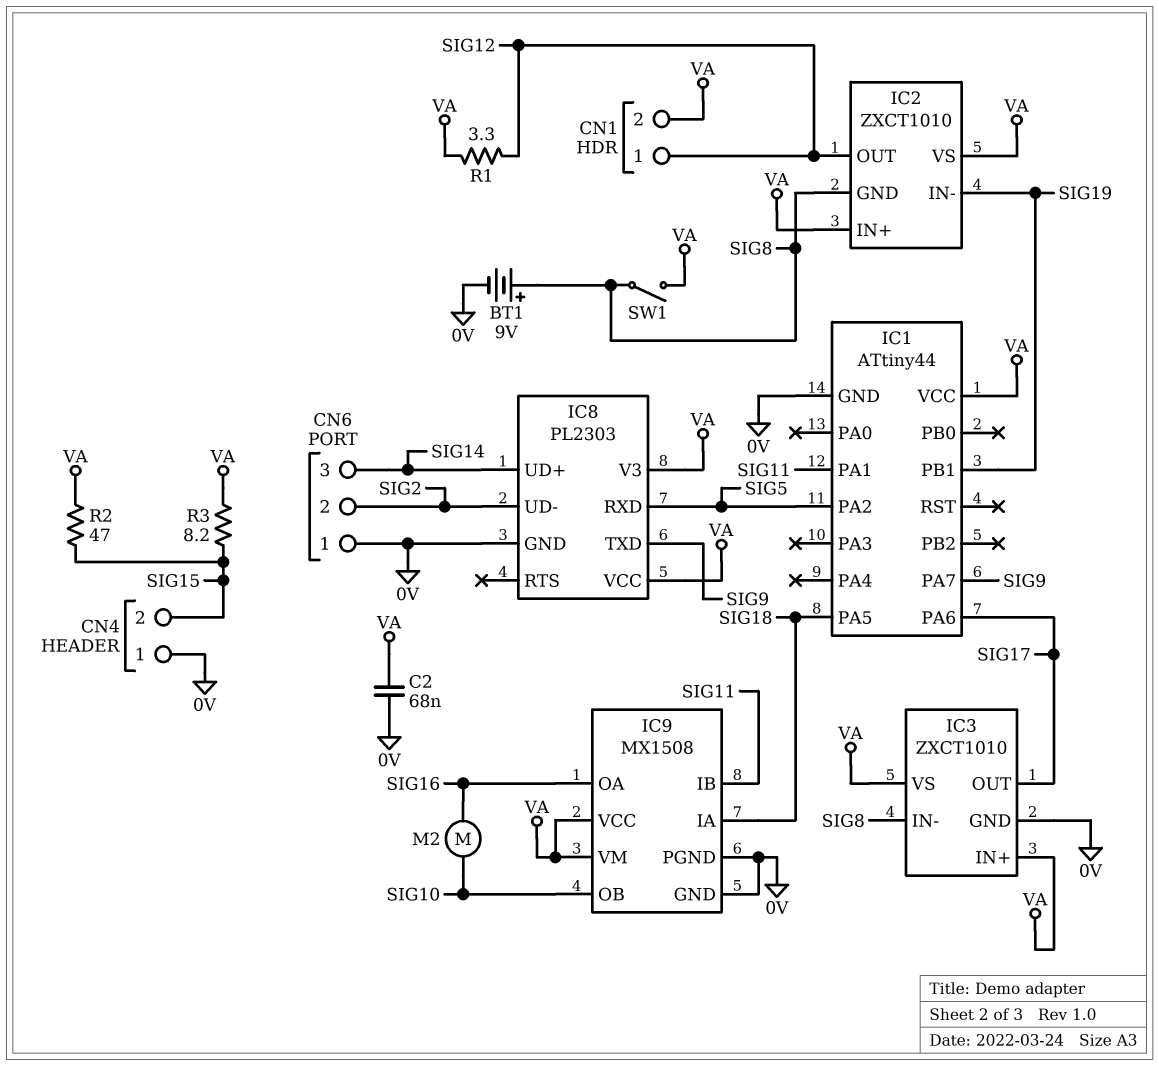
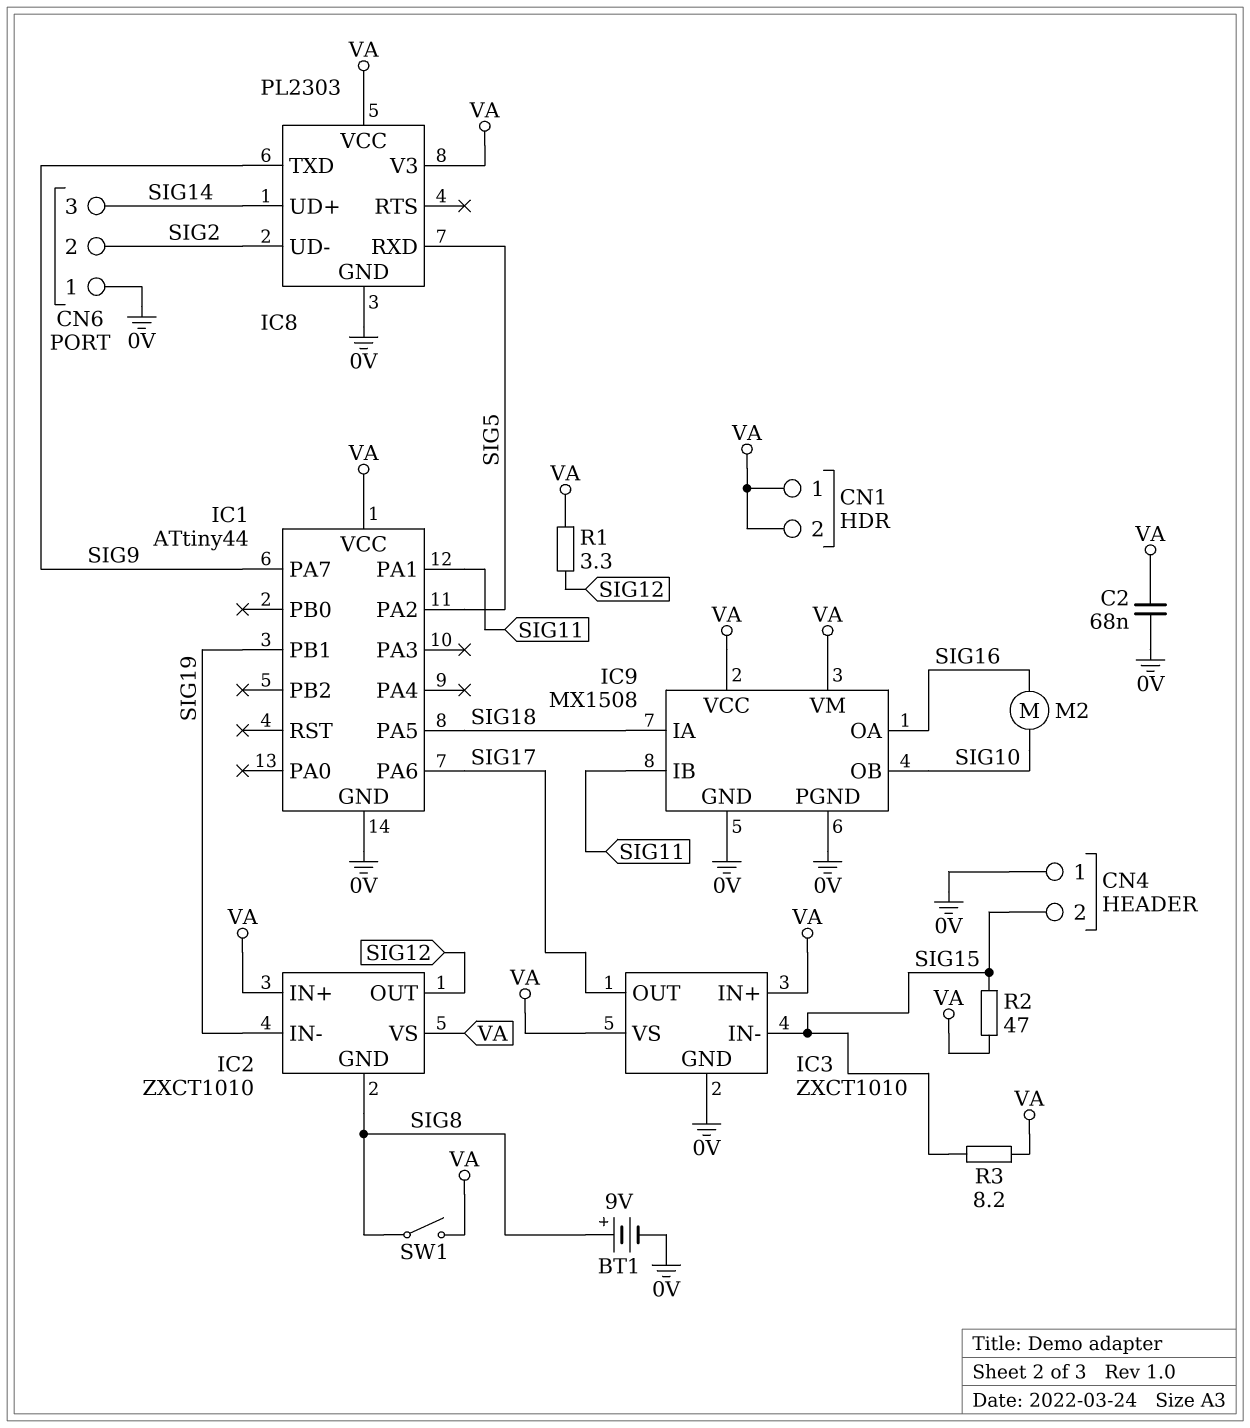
CN1 pin 1: SIG12 -> VA
IC3 pin IN-: SIG8 -> SIG15

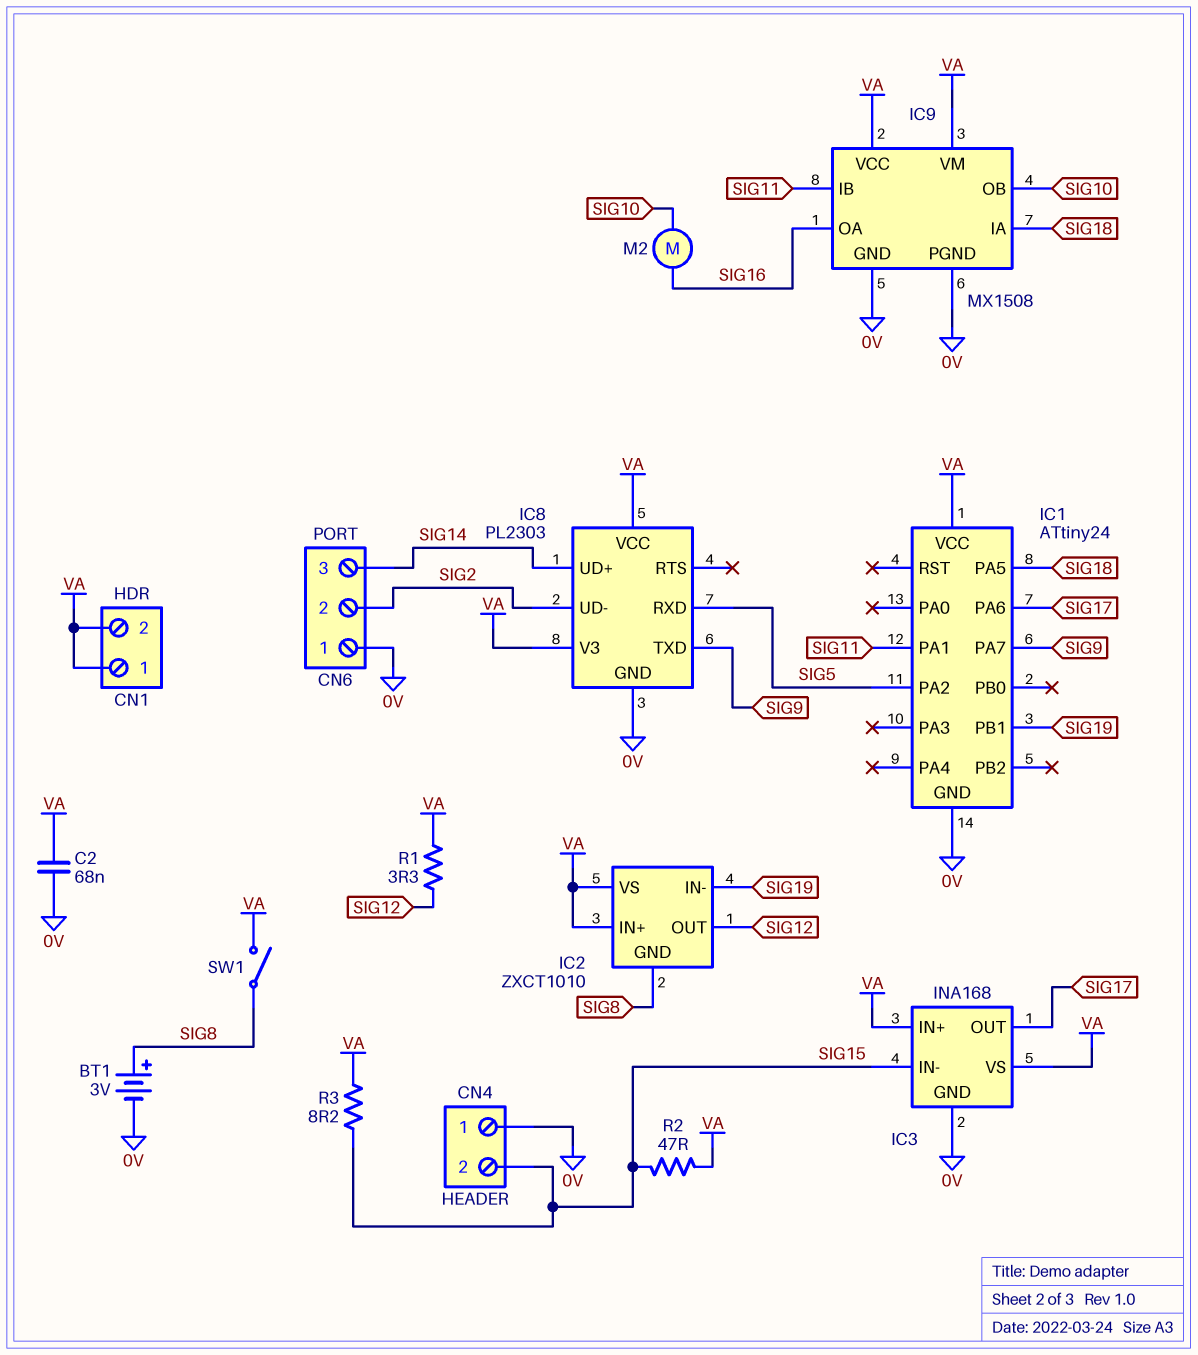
BT1: 9V (plus SIG8, minus 0V) -> 3V (plus SIG8, minus 0V)
IC1: ATtiny44 -> ATtiny24
IC3: ZXCT1010 -> INA168

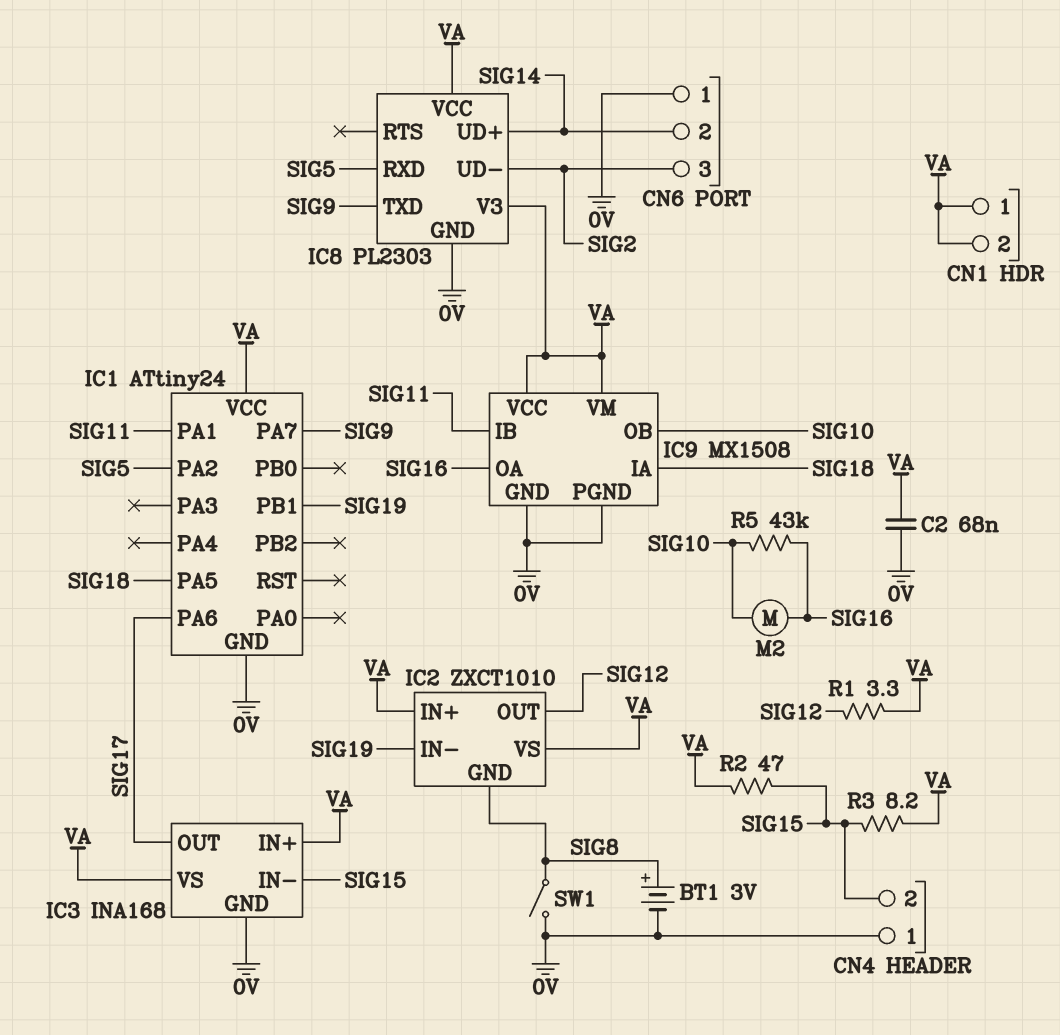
CN6 pin 2: SIG2 -> SIG14
CN6 pin 3: SIG14 -> SIG2
R5: none -> 43k (SIG10, SIG16)
SW1: switch (SIG8, VA) -> switch (0V, SIG8)

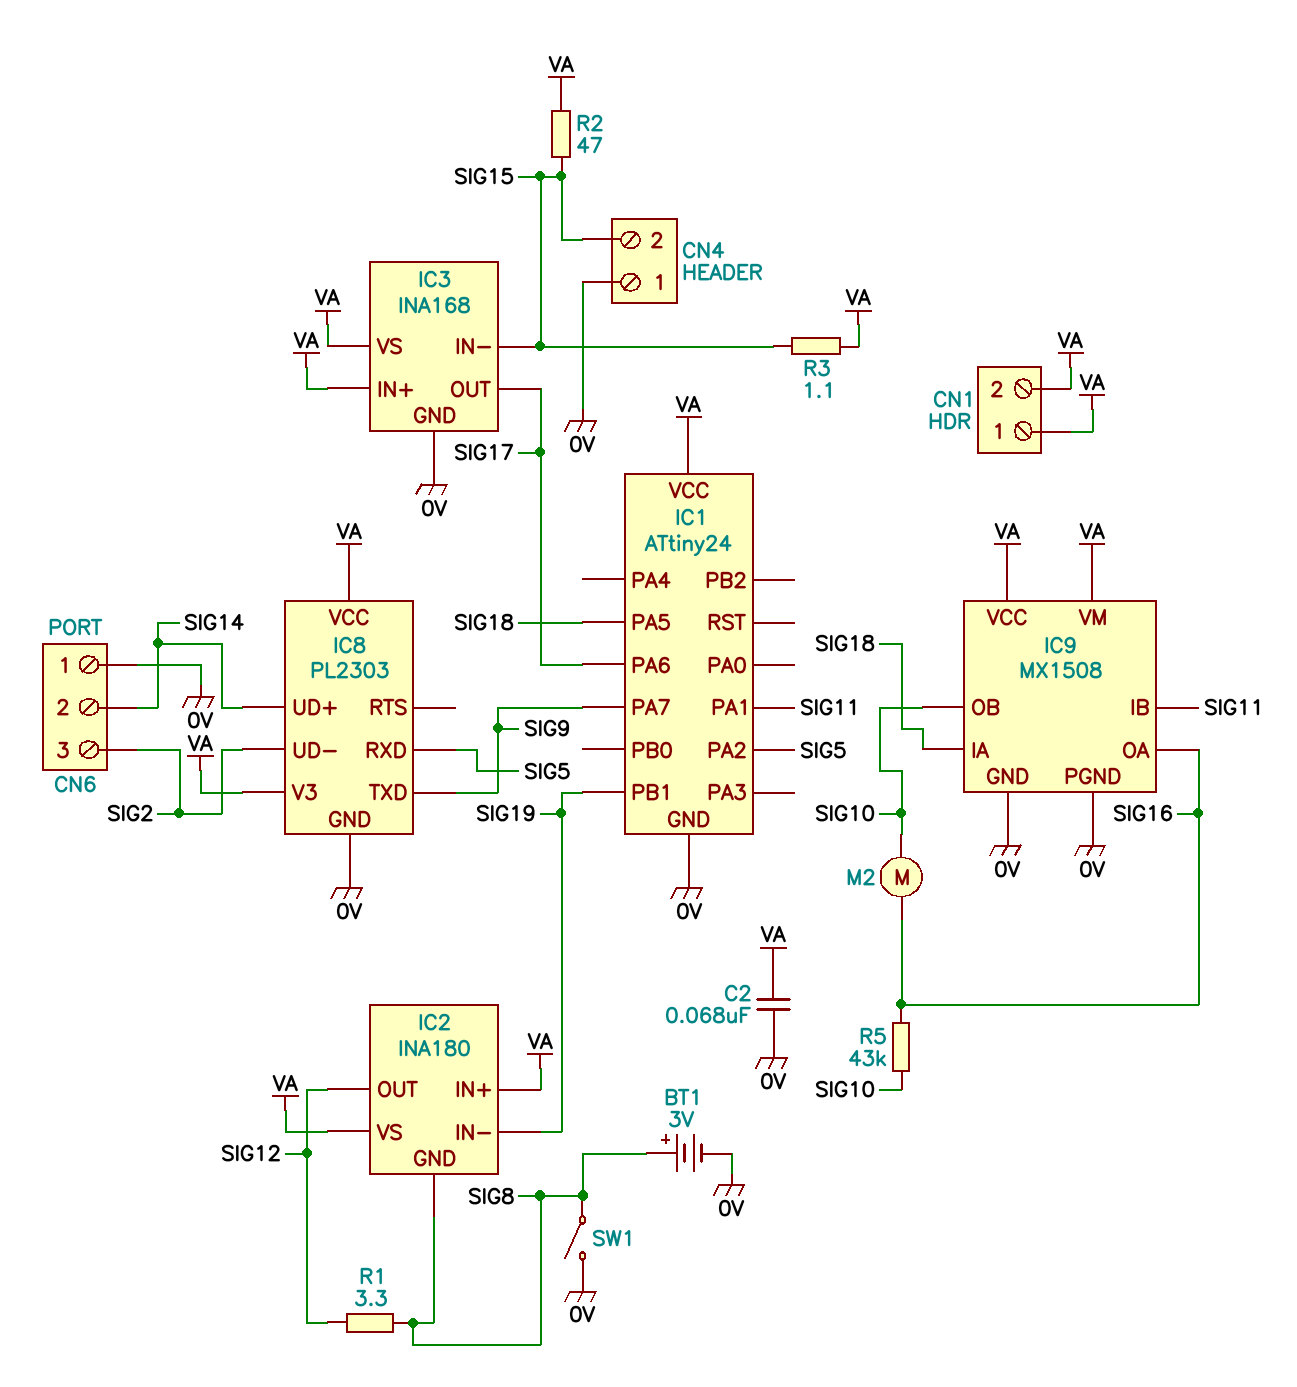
IC2: ZXCT1010 -> INA180
R1: 3.3 (SIG12, VA) -> 3.3 (SIG8, SIG12)
R3: 8.2 (SIG15, VA) -> 1.1 (SIG15, VA)

